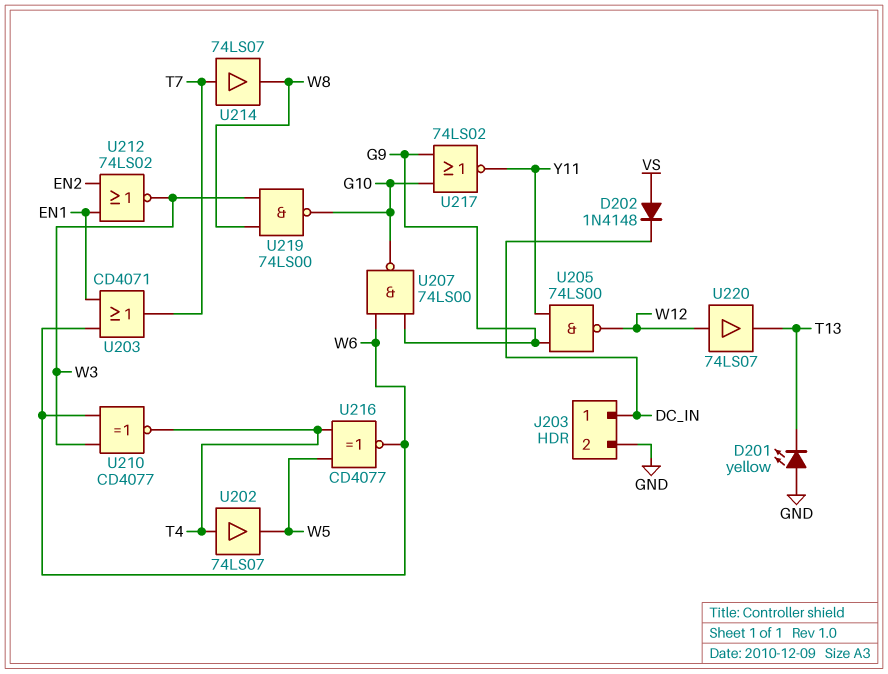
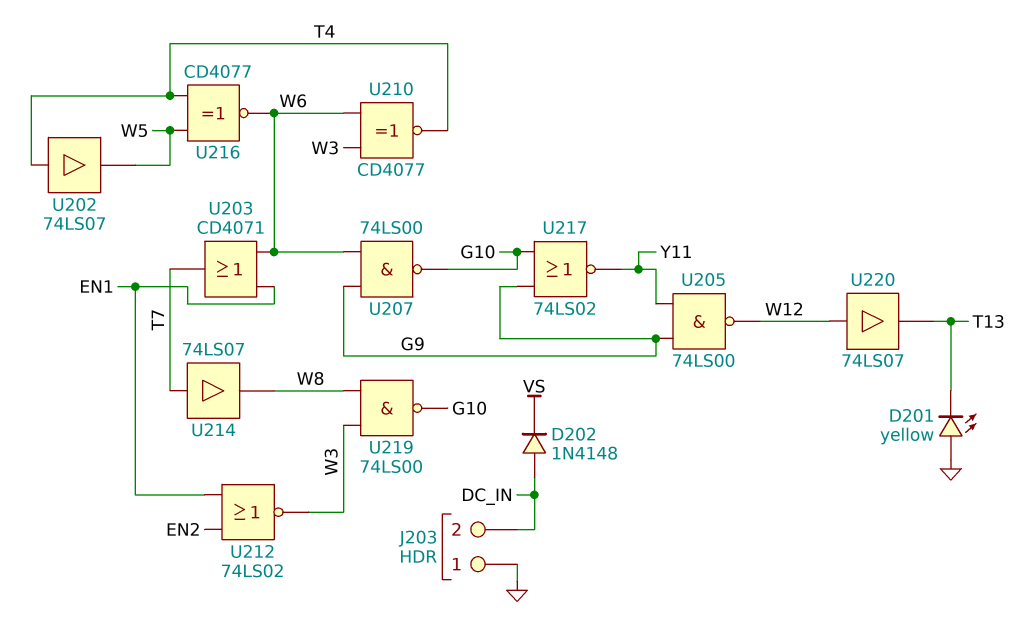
D202: diode 1N4148 (A VS, K DC_IN) -> diode 1N4148 (A DC_IN, K VS)
J203 pin 1: DC_IN -> GND
J203 pin 2: GND -> DC_IN

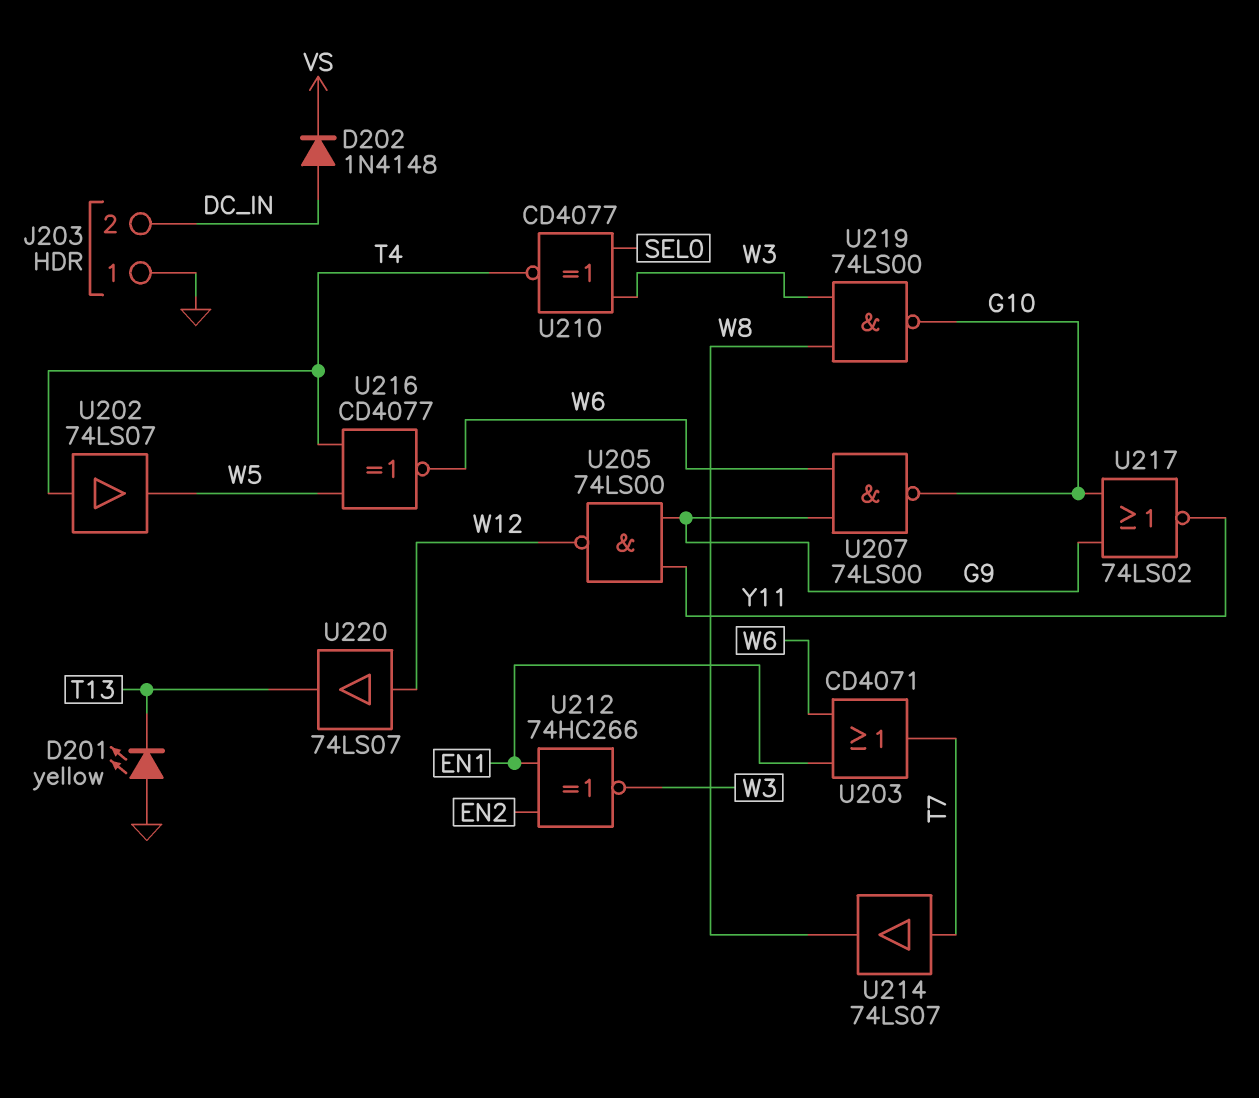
U210: XNOR CD4077 (in W3, in W6, out T4) -> XNOR CD4077 (in SEL0, in W3, out T4)
U212: NOR 74LS02 (in EN1, in EN2, out W3) -> XNOR 74HC266 (in EN1, in EN2, out W3)

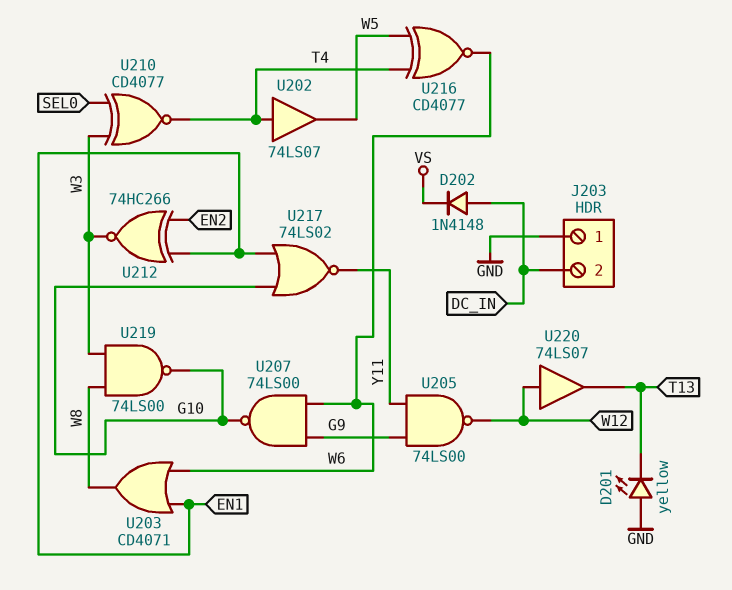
U203: OR CD4071 (in EN1, in W6, out T7) -> OR CD4071 (in EN1, in W6, out W8)
U214: buffer 74LS07 (in T7, out W8) -> none
U217: NOR 74LS02 (in G9, in G10, out Y11) -> NOR 74LS02 (in EN1, in G10, out Y11)

